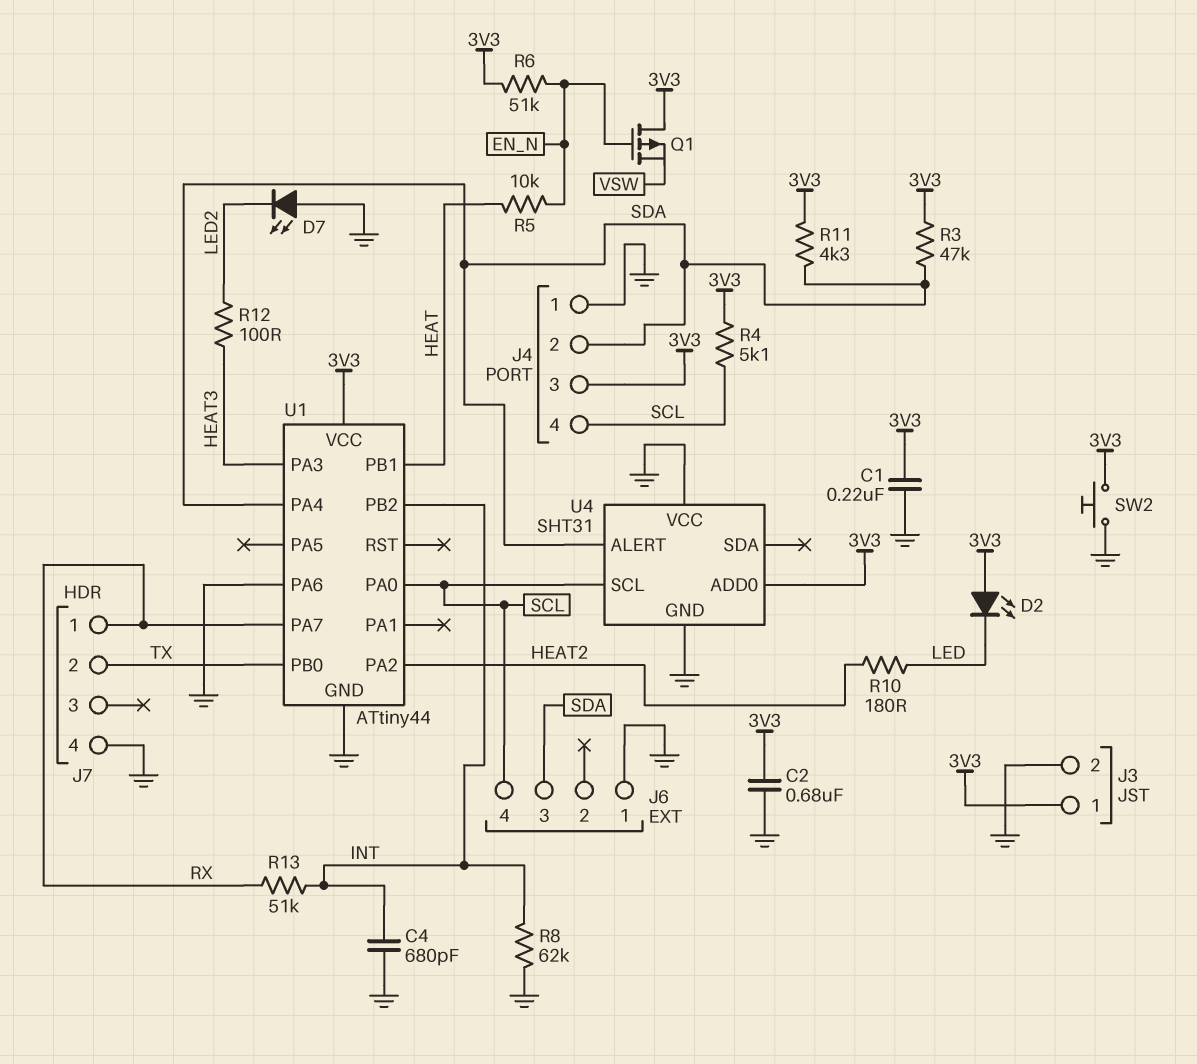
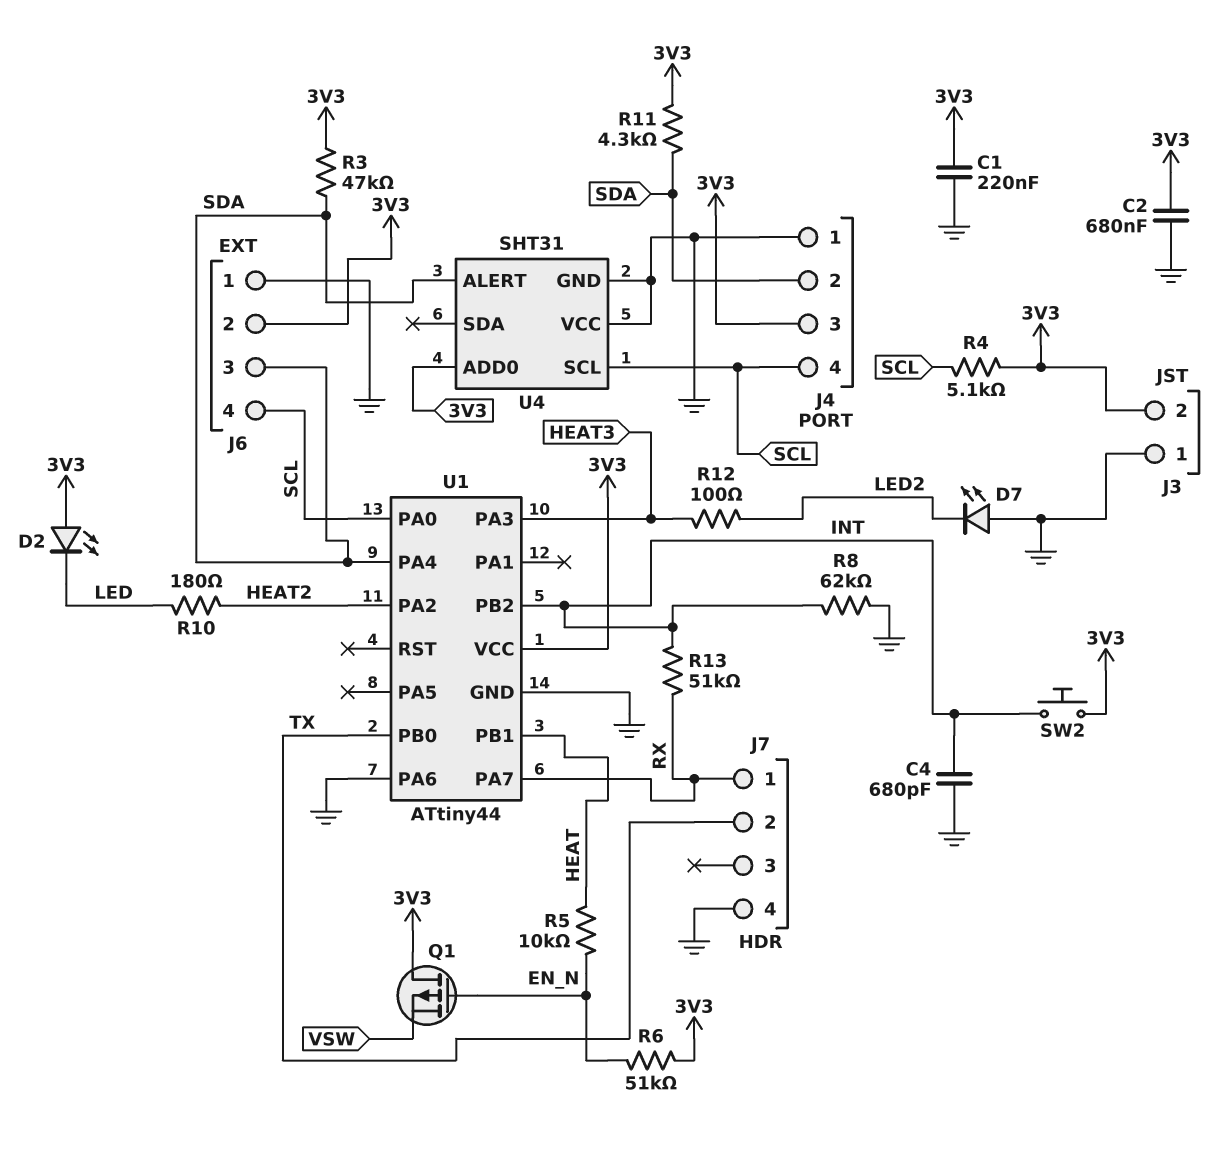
J3 pin 1: 3V3 -> GND
J3 pin 2: GND -> 3V3
J6 pin 2: none -> 3V3
SW2: button (3V3, GND) -> button (3V3, INT)

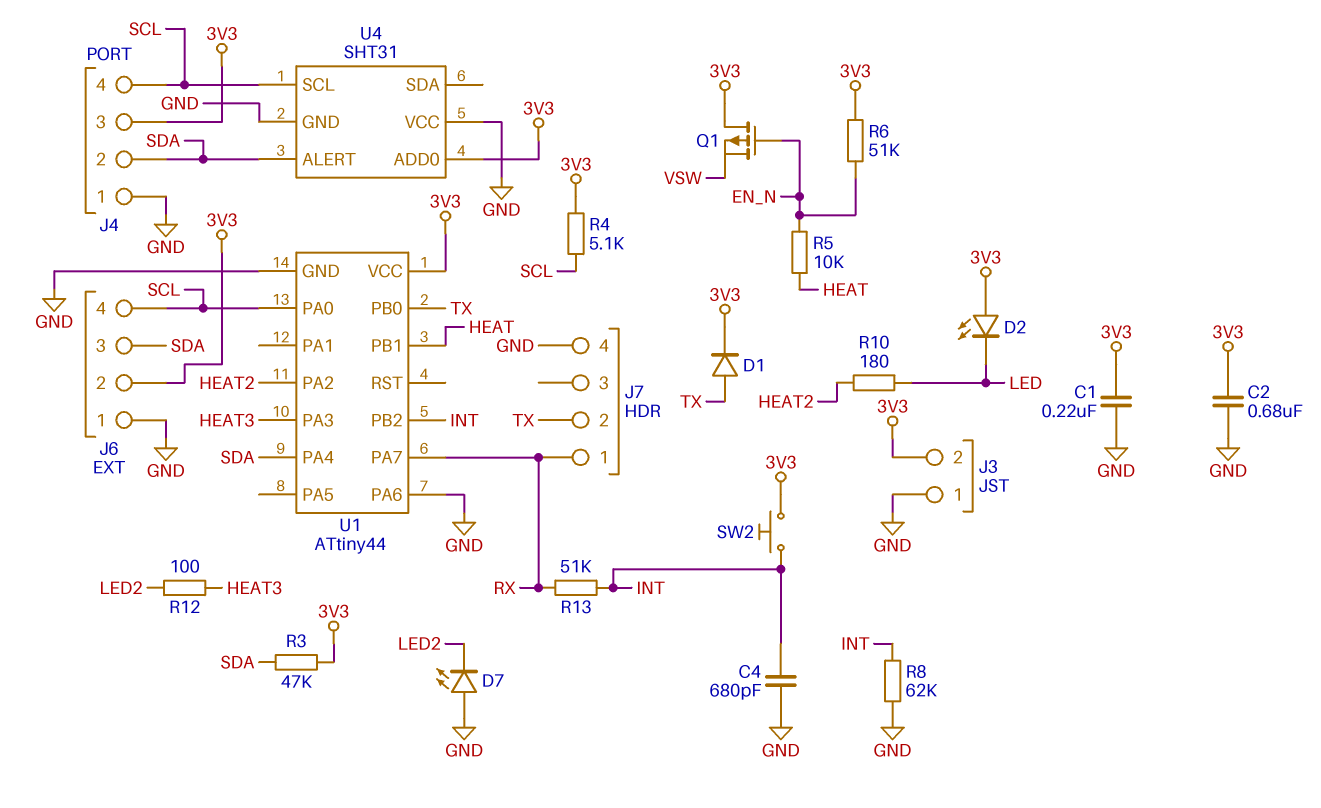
D1: none -> diode (A TX, K 3V3)
R11: 4.3k (3V3, SDA) -> none

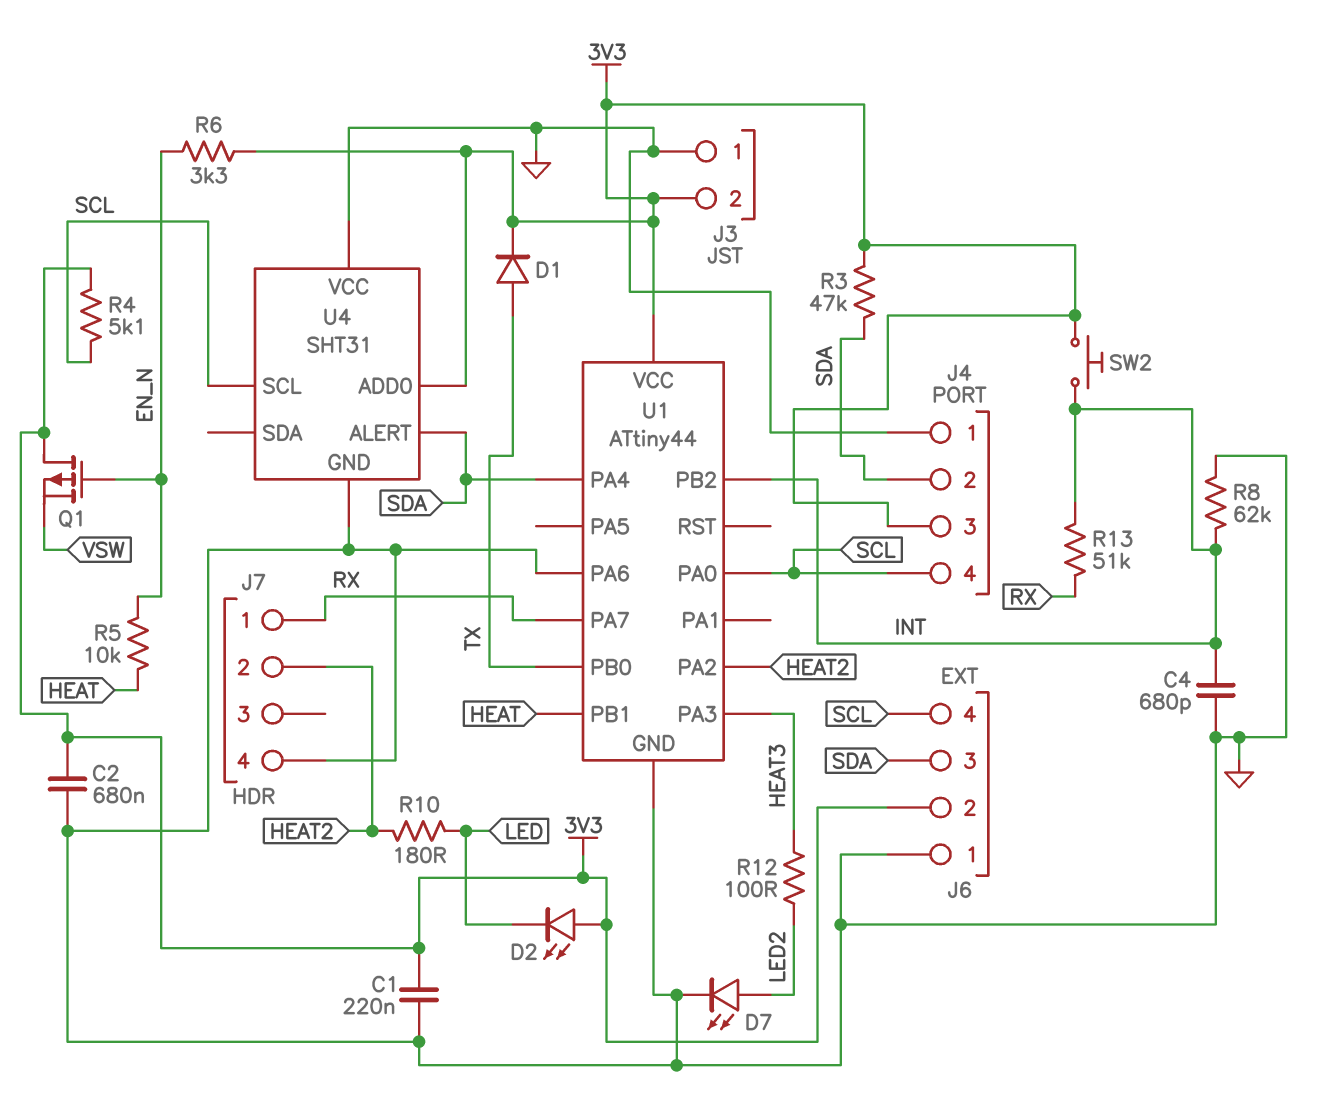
D7: LED (A GND, K LED2) -> LED (A LED2, K GND)
J7 pin 2: TX -> HEAT2
R6: 51k (3V3, EN_N) -> 3.3k (3V3, EN_N)

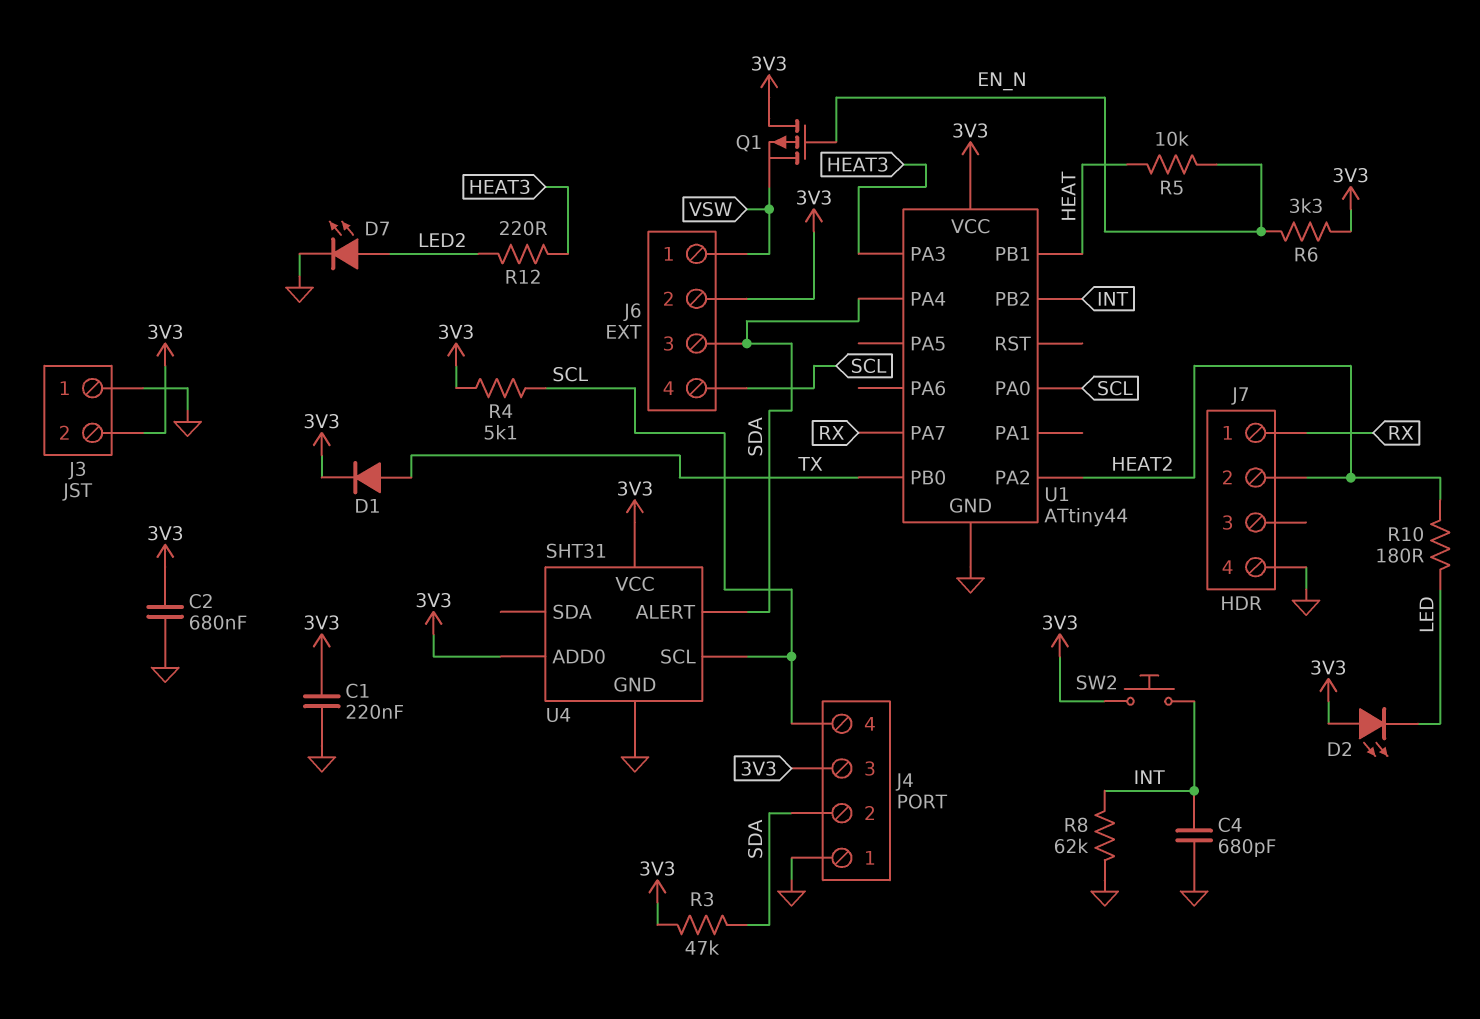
J6 pin 1: GND -> VSW
R12: 100 (HEAT3, LED2) -> 220 (HEAT3, LED2)
R13: 51k (INT, RX) -> none
U1 pin PA6: GND -> none
U4 pin VCC: GND -> 3V3

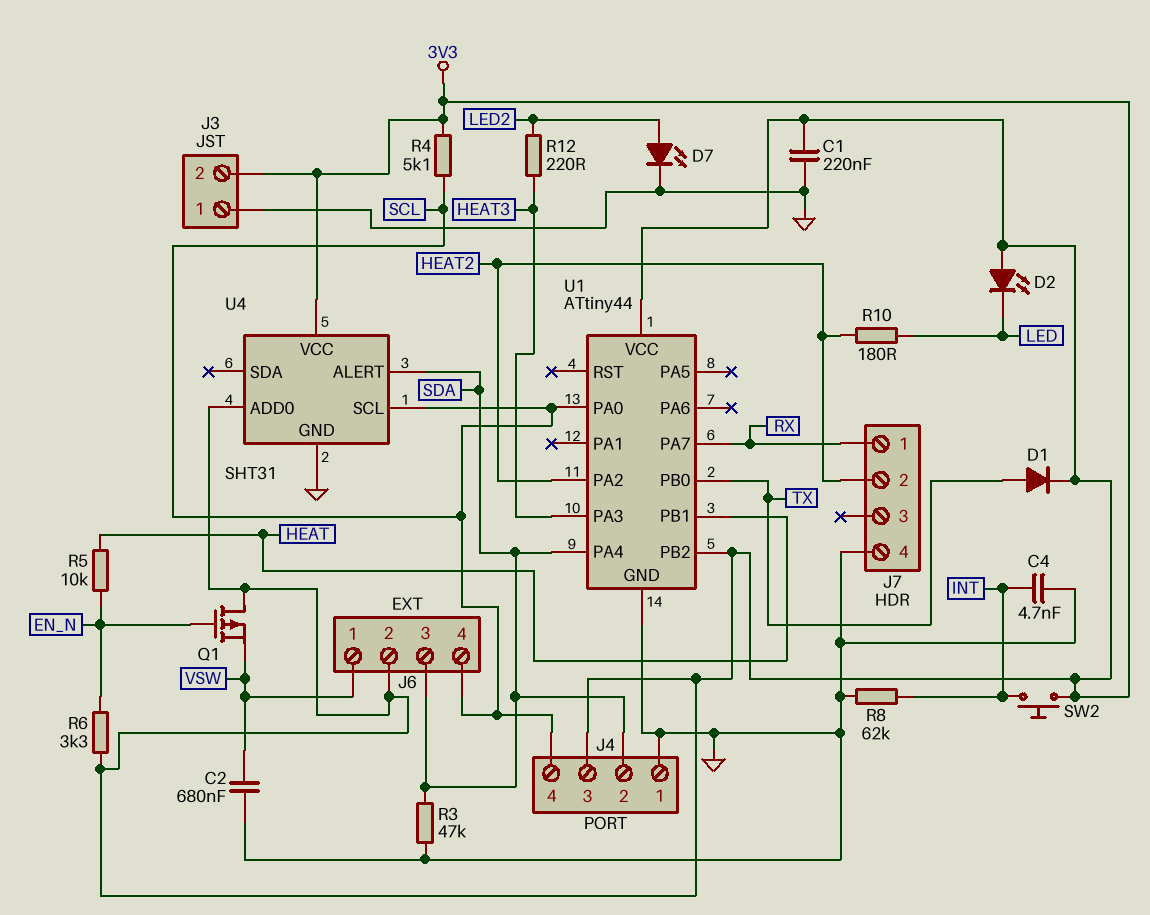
C2: 680nF (3V3, GND) -> 680nF (GND, VSW)
C4: 680pF (GND, INT) -> 4.7nF (GND, INT)
R3: 47k (3V3, SDA) -> 47k (GND, SDA)
U1 pin PB2: INT -> 3V3

